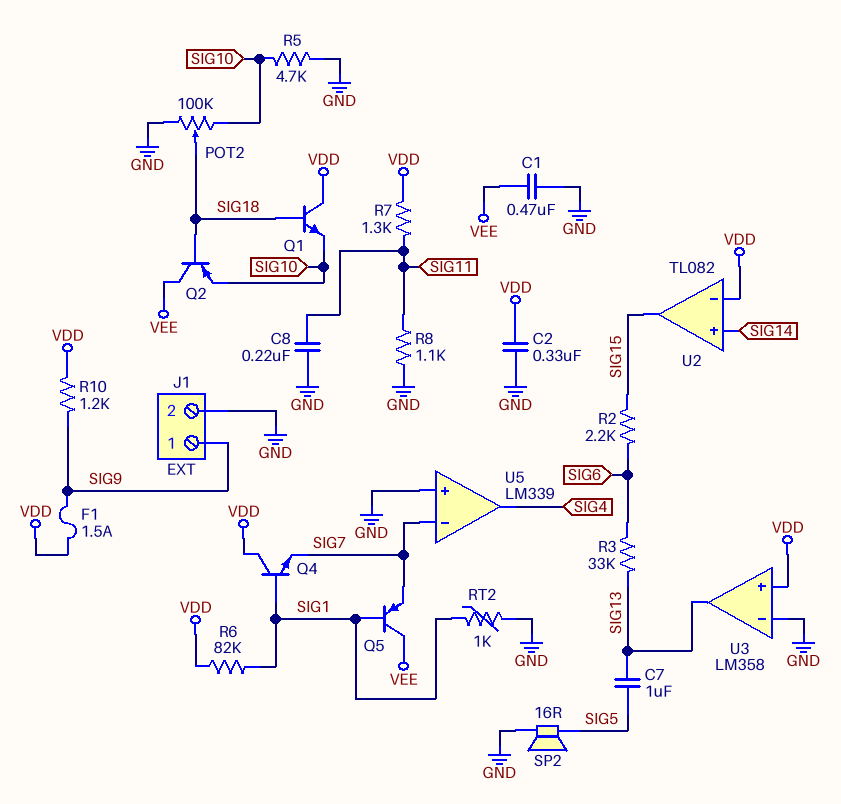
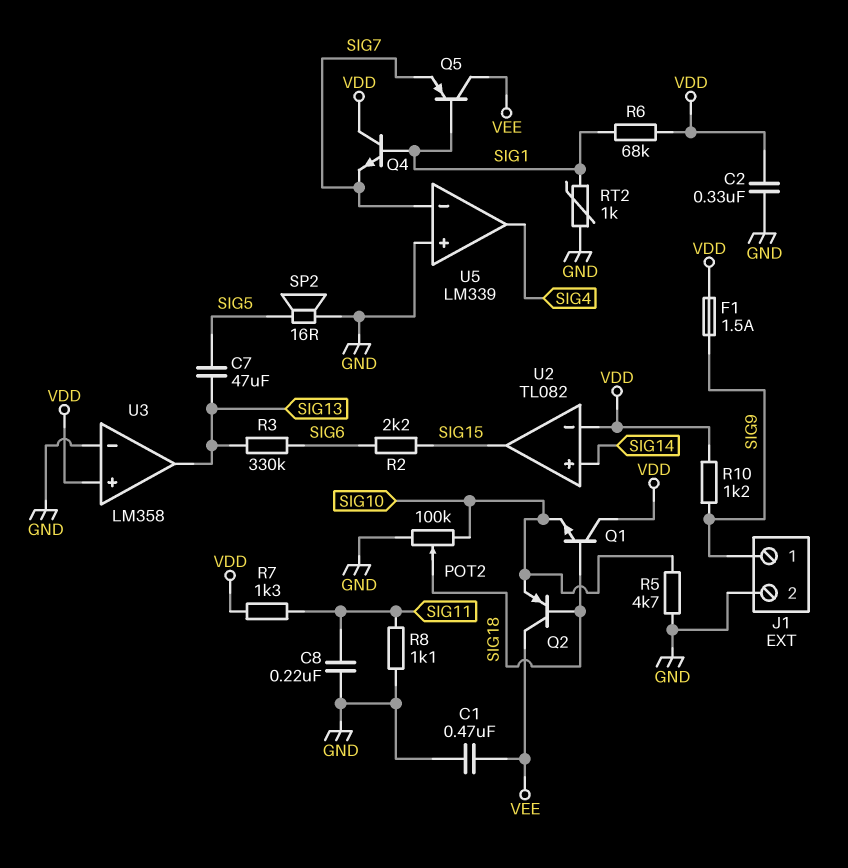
C7: 1uF (SIG5, SIG13) -> 47uF (SIG5, SIG13)
R3: 33k (SIG6, SIG13) -> 330k (SIG6, SIG13)
R6: 82k (SIG1, VDD) -> 68k (SIG1, VDD)

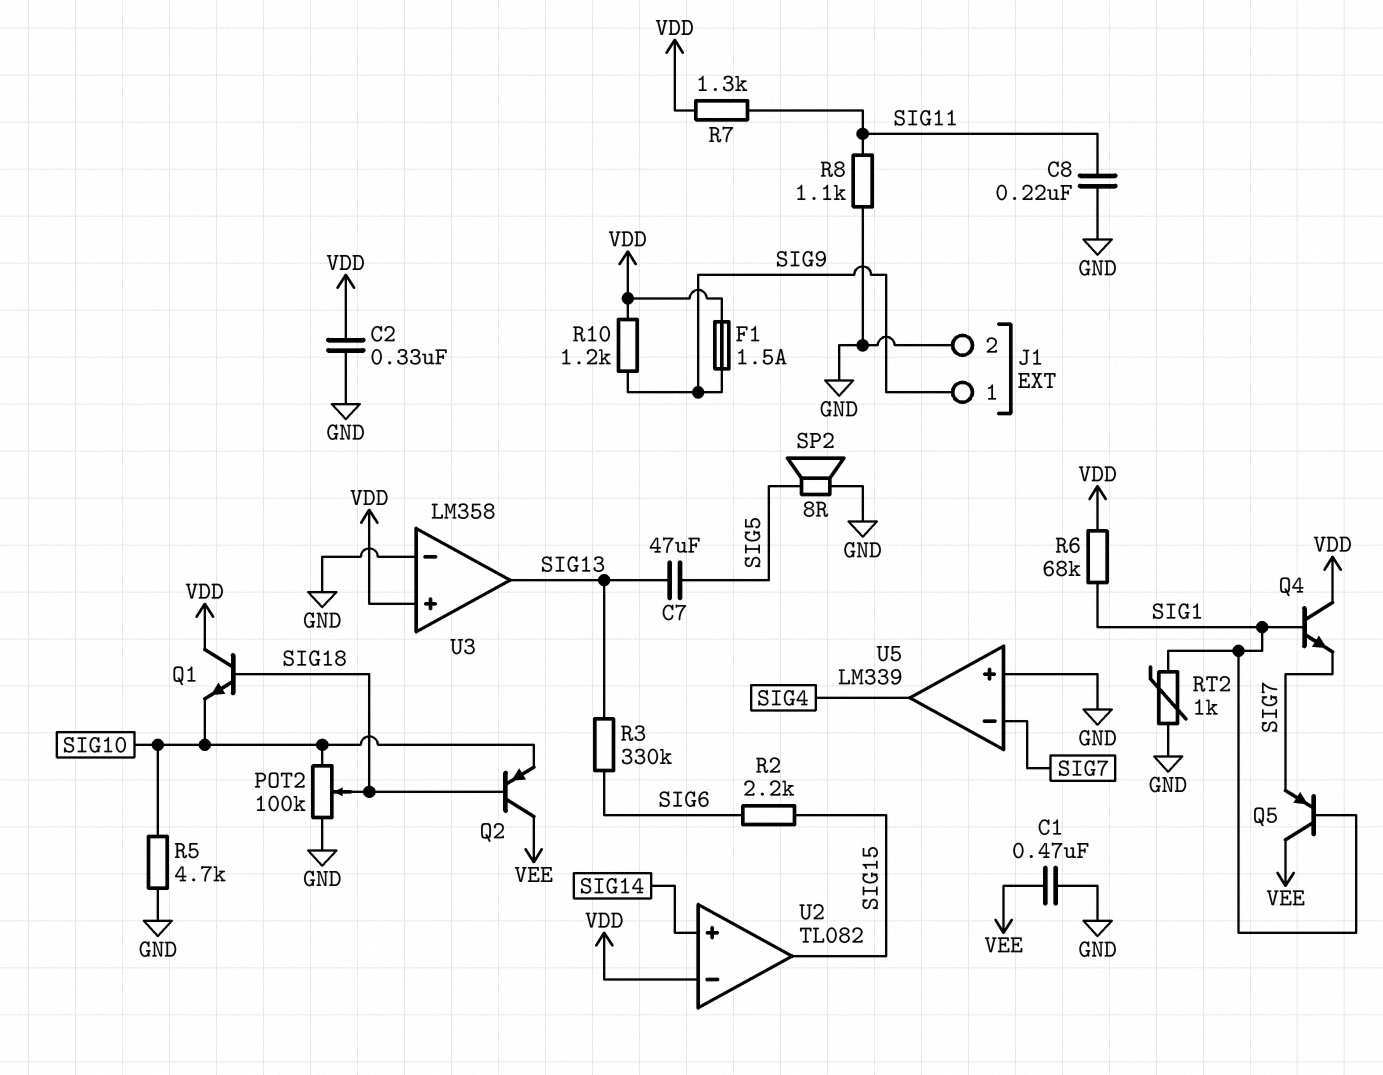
SP2: speaker 16R (GND, SIG5) -> speaker 8R (GND, SIG5)

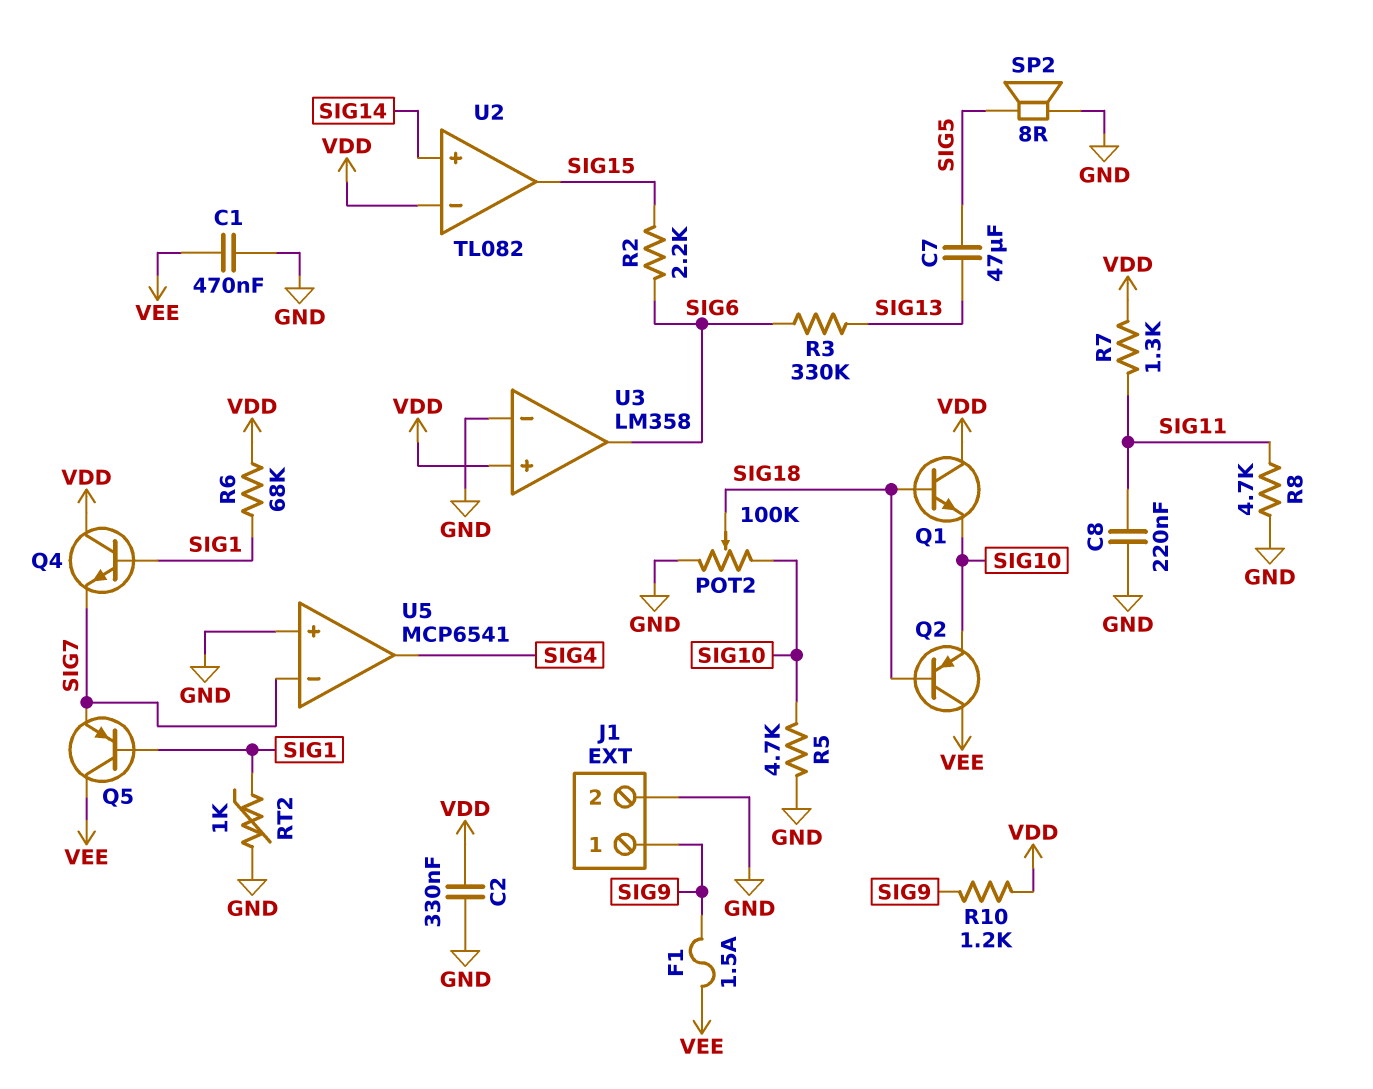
F1: 1.5A (SIG9, VDD) -> 1.5A (SIG9, VEE)
R8: 1.1k (GND, SIG11) -> 4.7k (GND, SIG11)
U3 pin out: SIG13 -> SIG6
U5: LM339 -> MCP6541

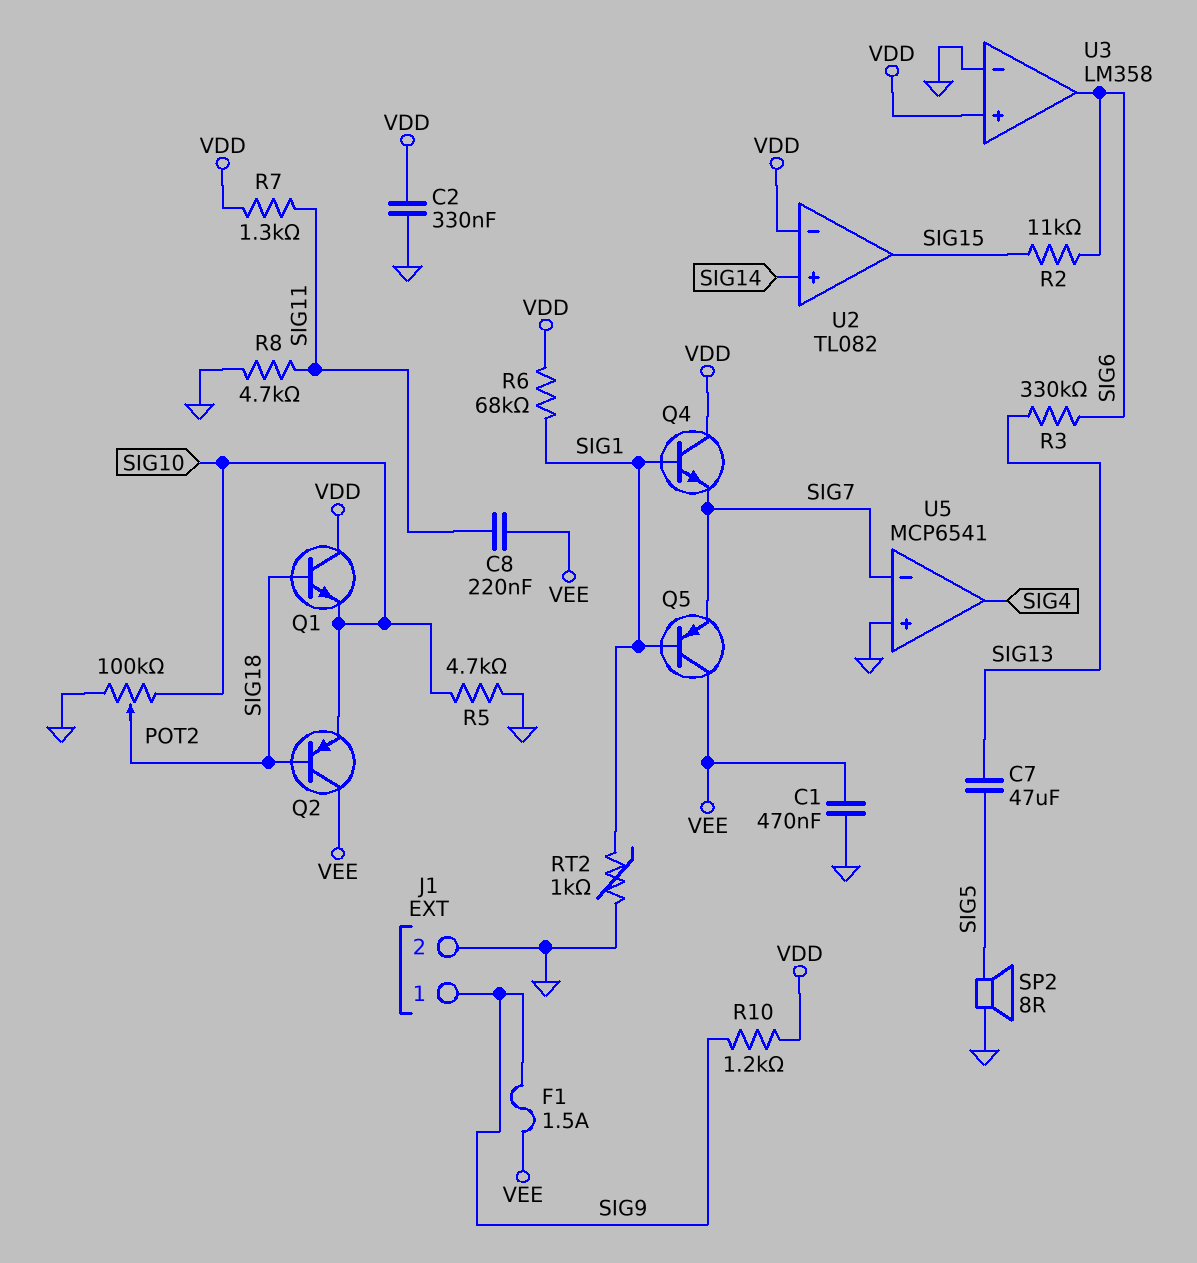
C8: 220nF (GND, SIG11) -> 220nF (SIG11, VEE)
R2: 2.2k (SIG6, SIG15) -> 11k (SIG6, SIG15)

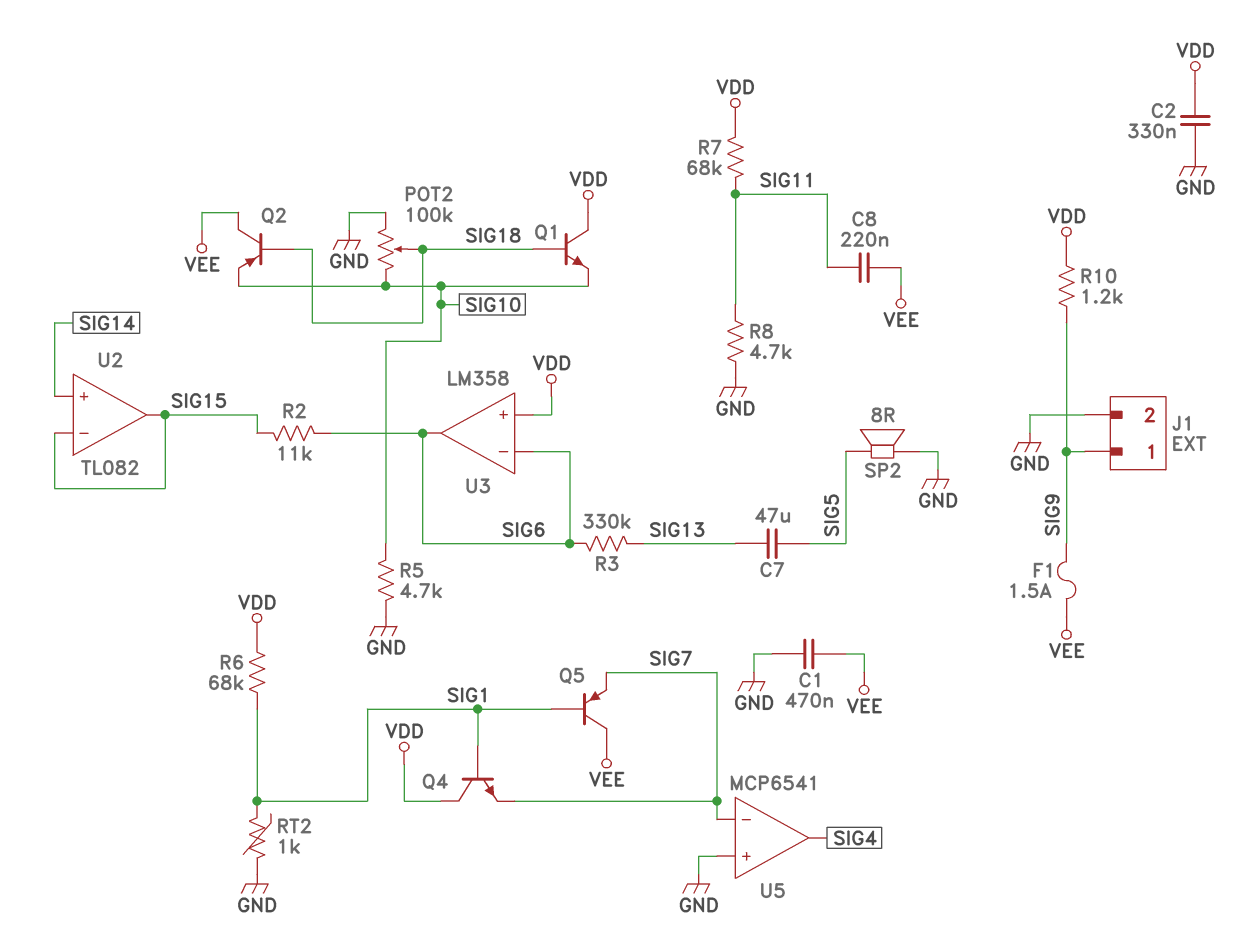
R7: 1.3k (SIG11, VDD) -> 68k (SIG11, VDD)
U2 pin in-: VDD -> SIG15
U3 pin in-: GND -> SIG6

